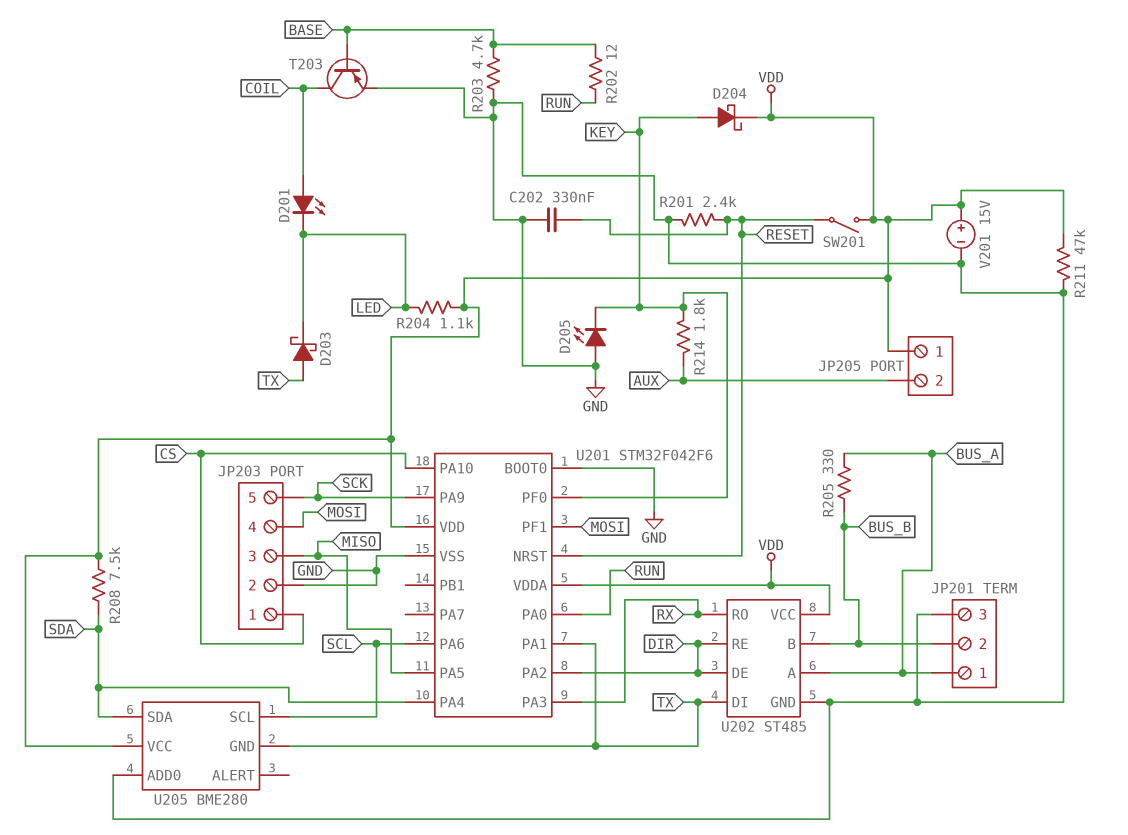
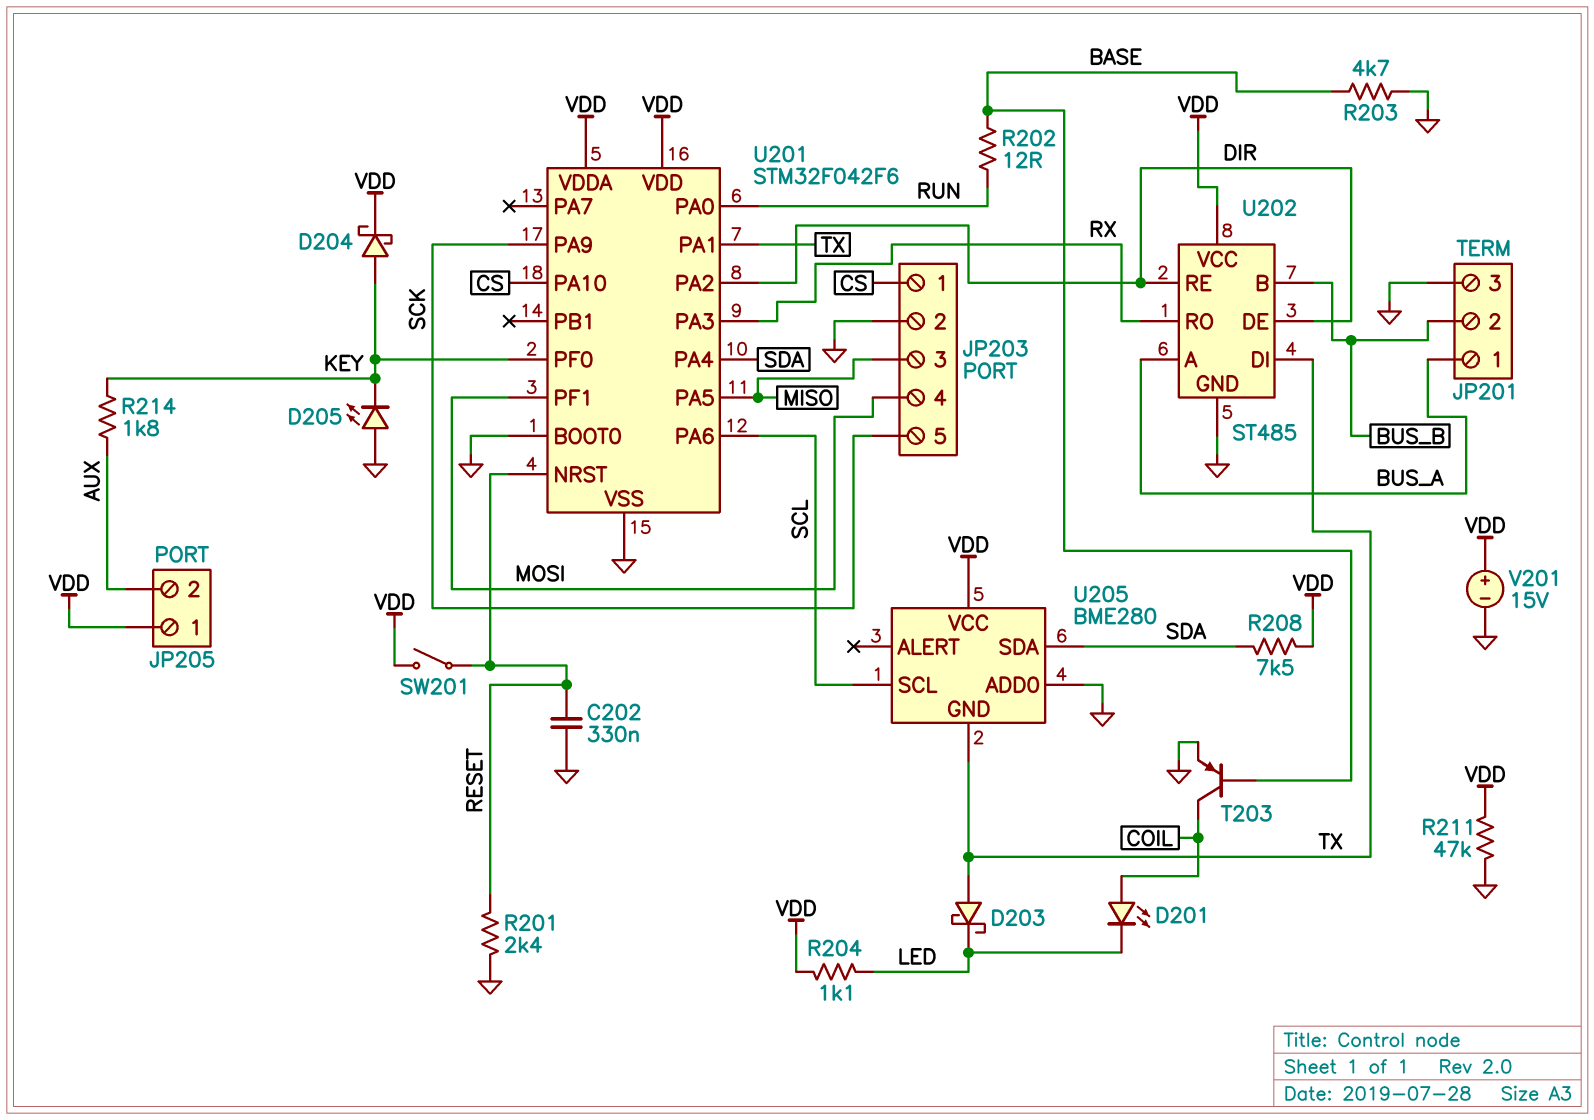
R205: 330 (BUS_A, BUS_B) -> none

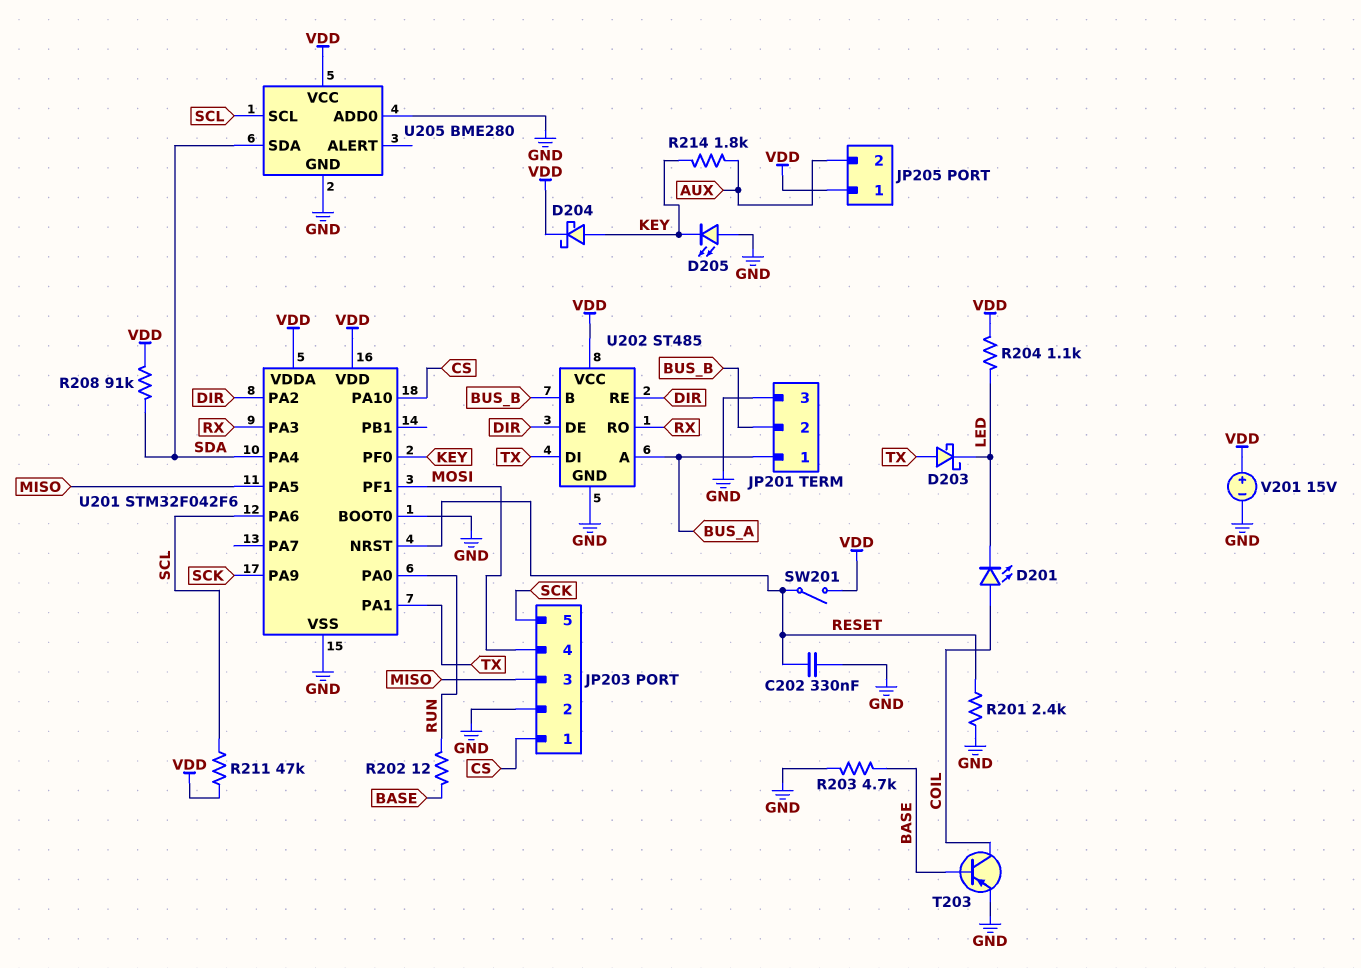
R208: 7.5k (SDA, VDD) -> 91k (SDA, VDD)
R211: 47k (GND, VDD) -> 47k (SCL, VDD)
U205 pin GND: TX -> GND

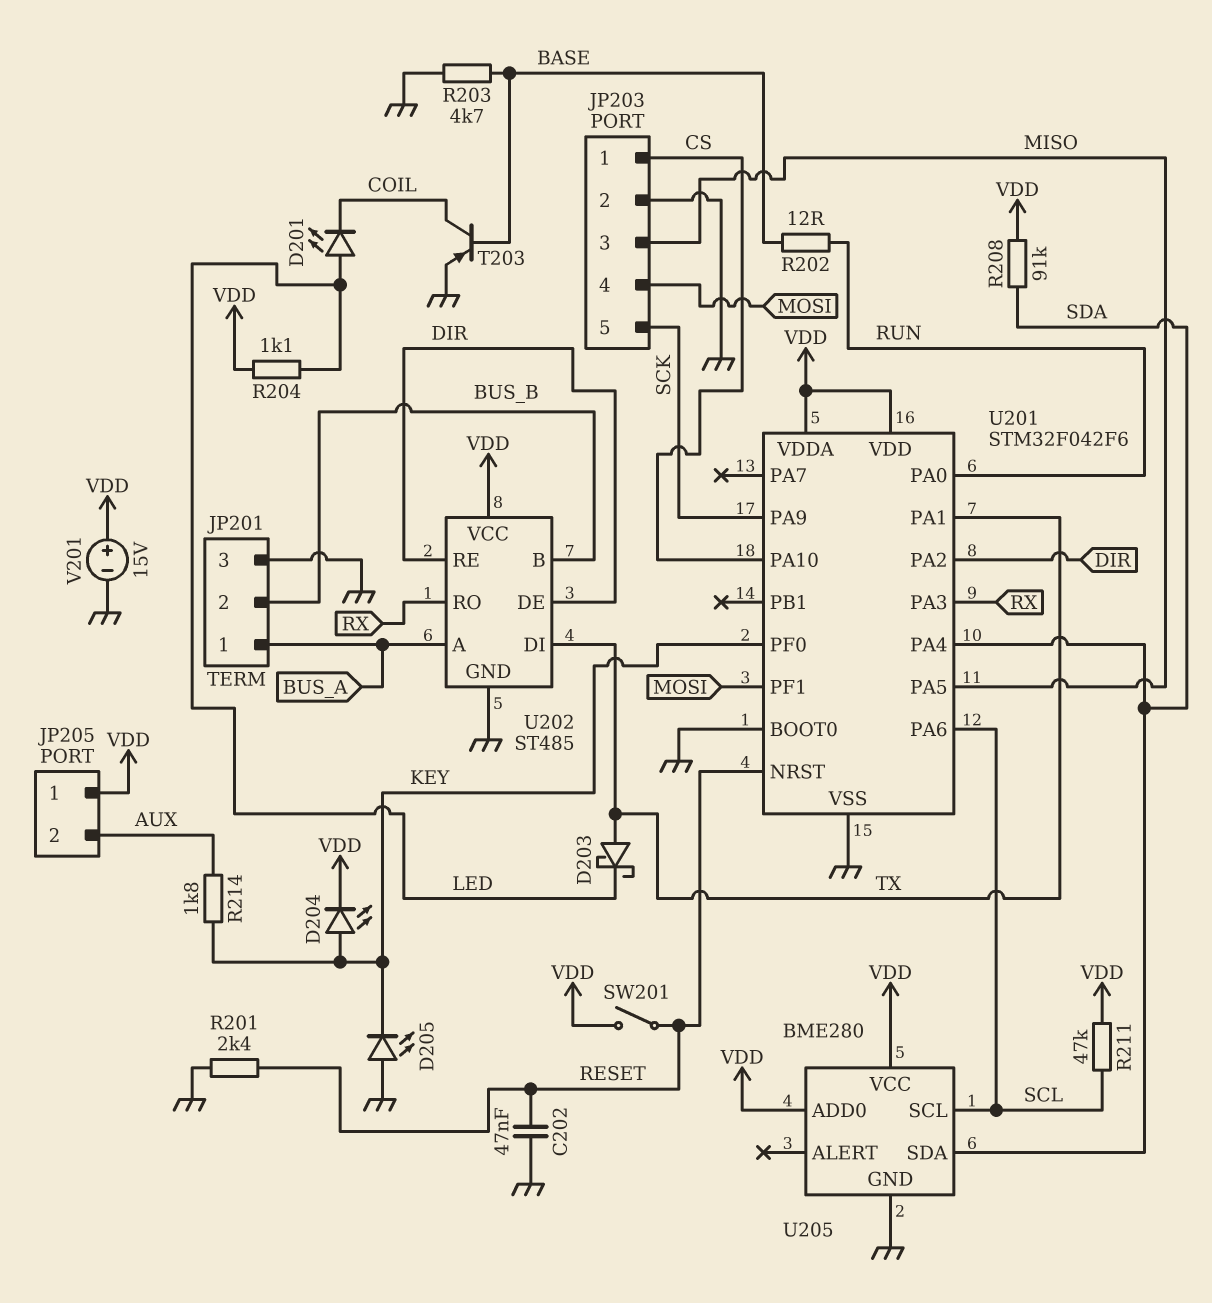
C202: 330nF (GND, RESET) -> 47nF (GND, RESET)
D201: LED (A COIL, K LED) -> LED (A LED, K COIL)
D204: schottky (A KEY, K VDD) -> LED (A KEY, K VDD)
U205 pin ADD0: GND -> VDD

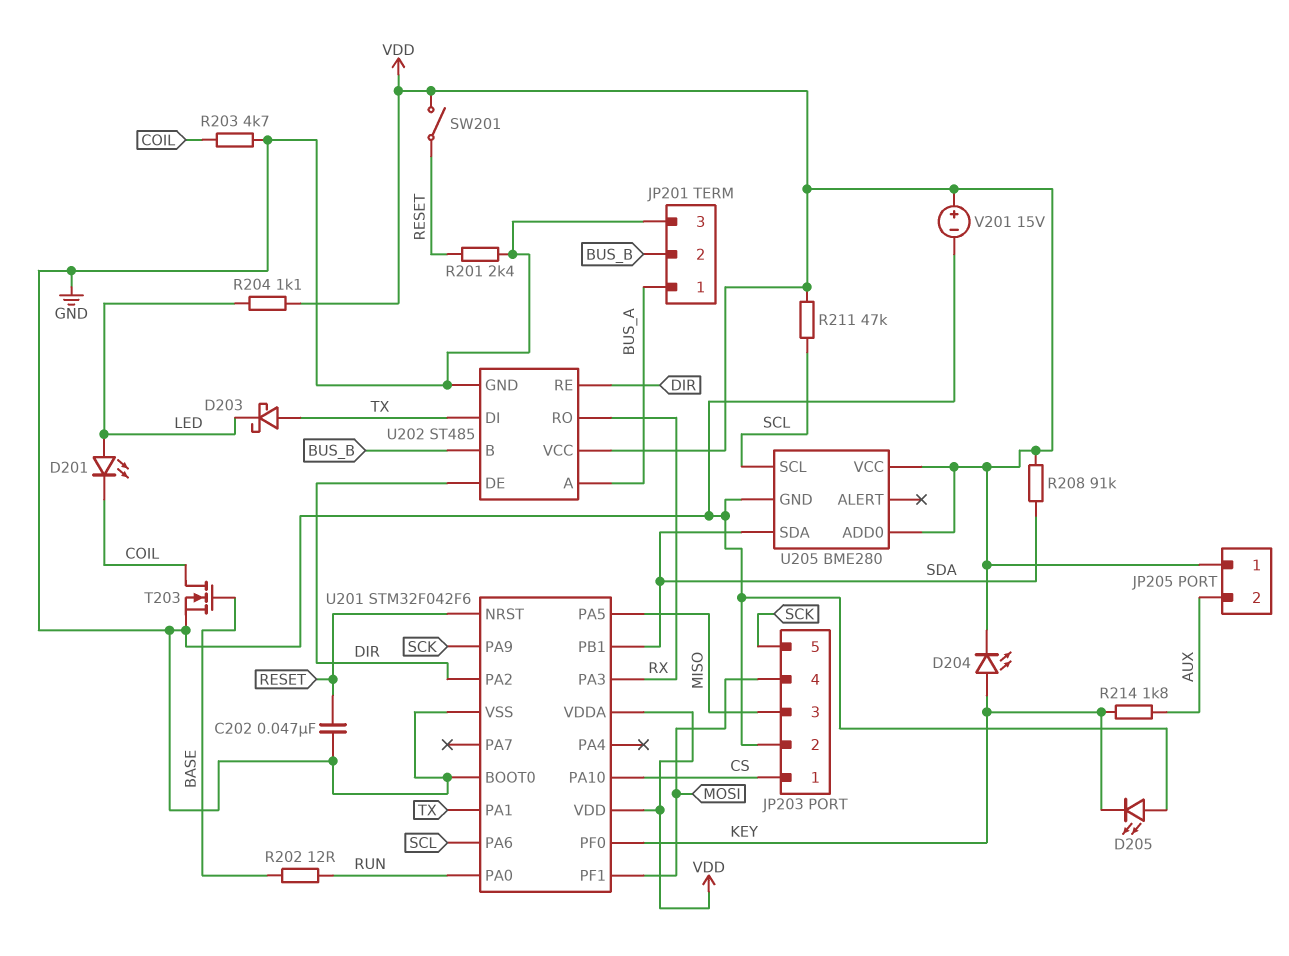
R203: 4.7k (BASE, GND) -> 4.7k (COIL, GND)
T203: PNP (B BASE, C COIL, E GND) -> NMOS (G BASE, D COIL, S GND)
U201 pin PA4: SDA -> none
U201 pin PB1: none -> SDA

